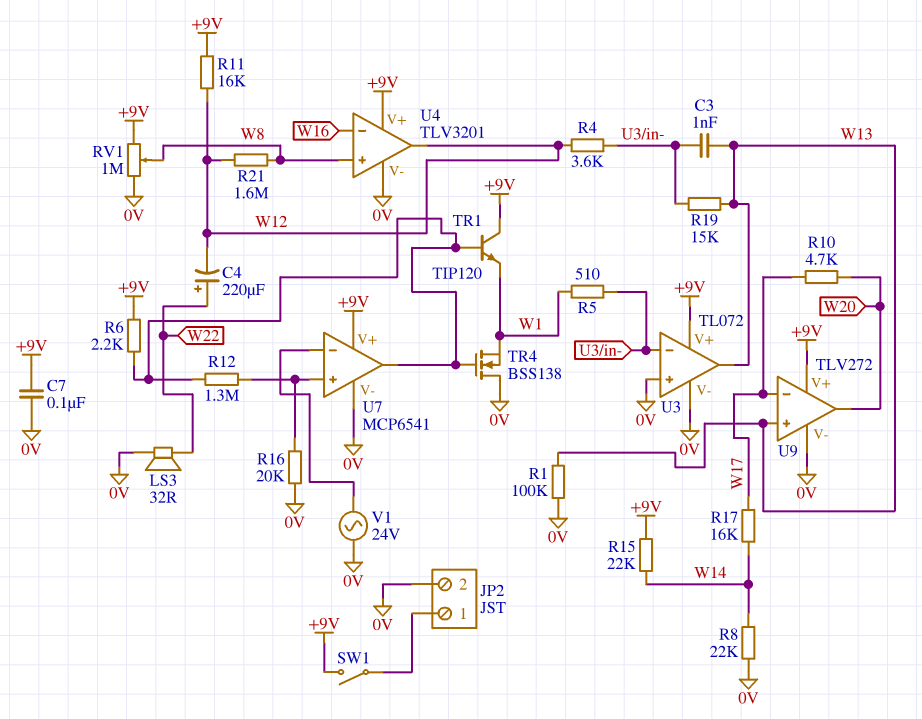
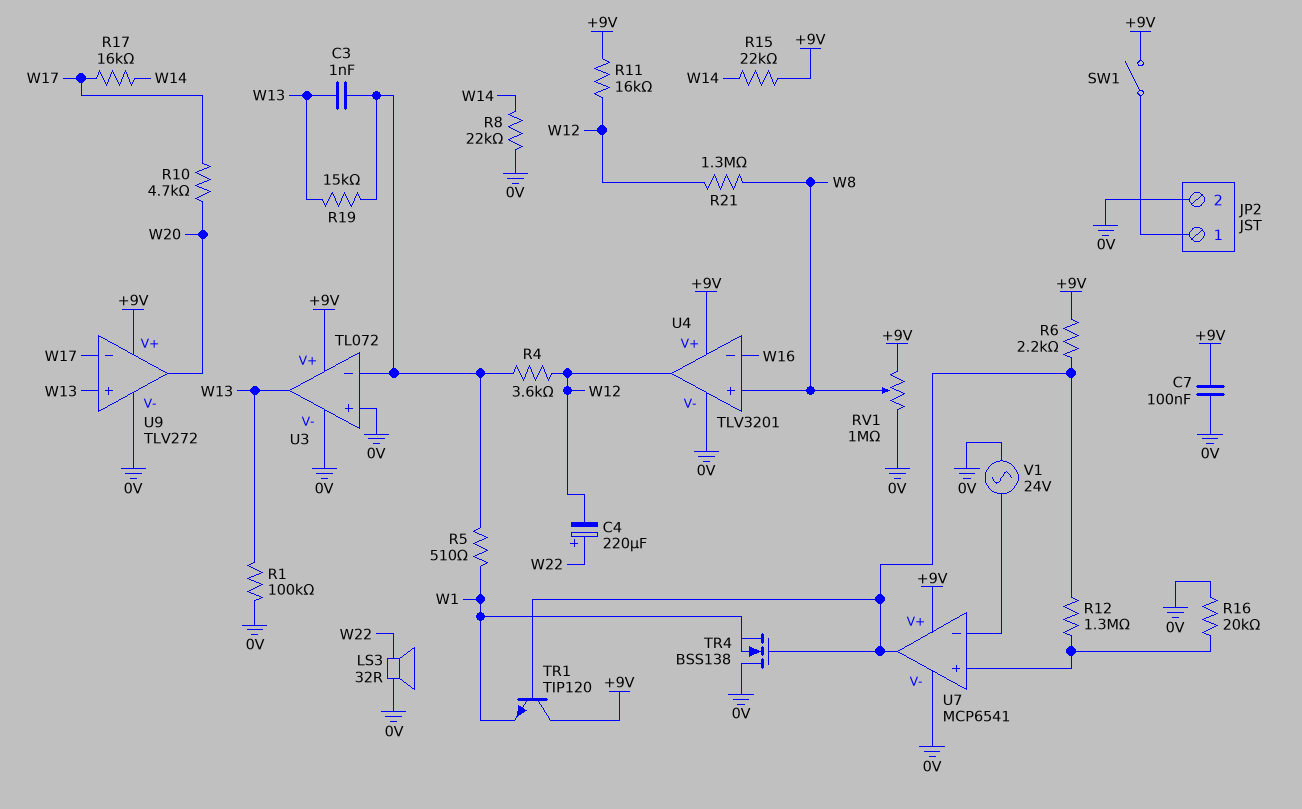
R21: 1.6M (W8, W12) -> 1.3M (W8, W12)

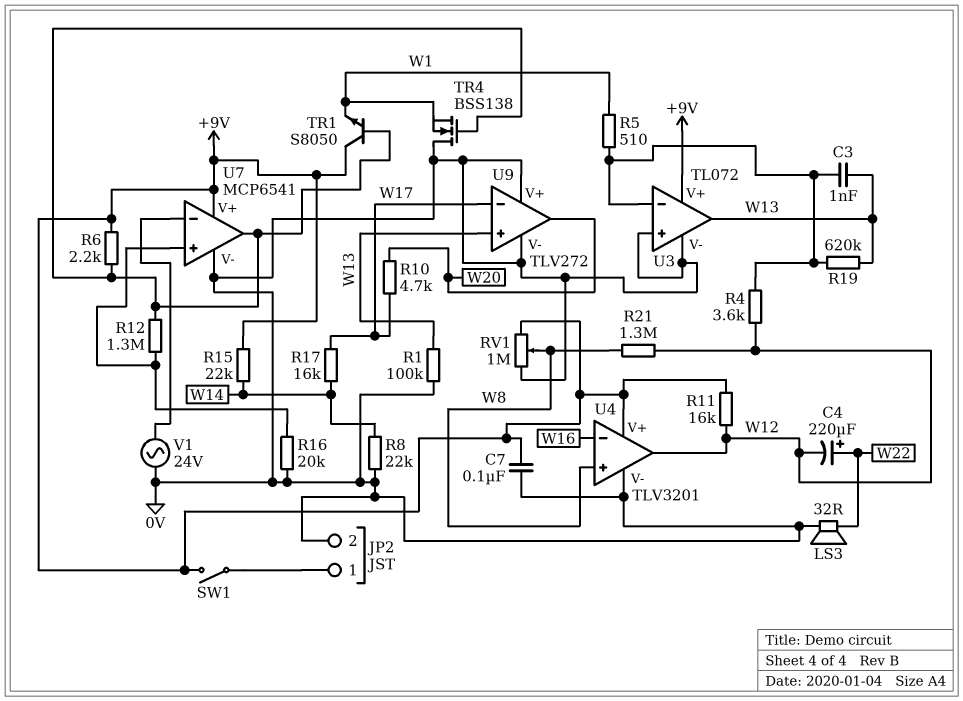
R19: 15k (U3/in-, W13) -> 620k (U3/in-, W13)
TR1: NPN TIP120 (B U7/out, C +9V, E W1) -> NPN S8050 (B U7/out, C +9V, E W1)
U9 pin V+: +9V -> 0V

